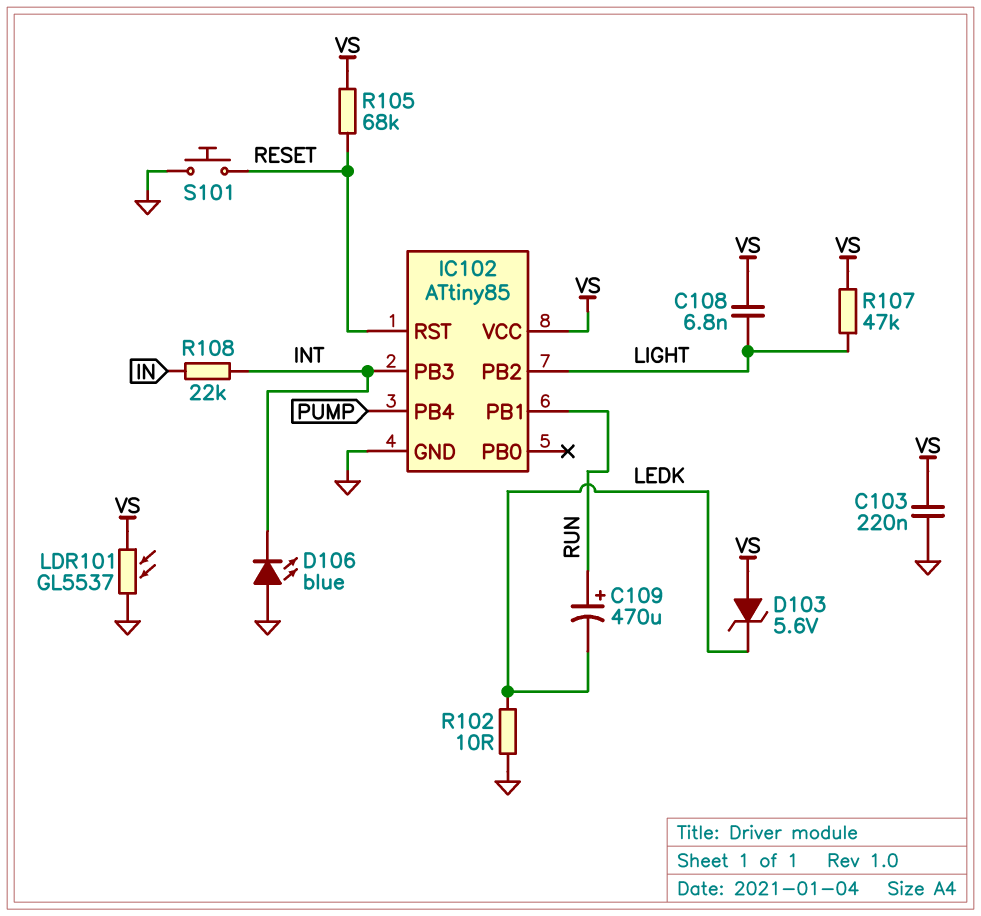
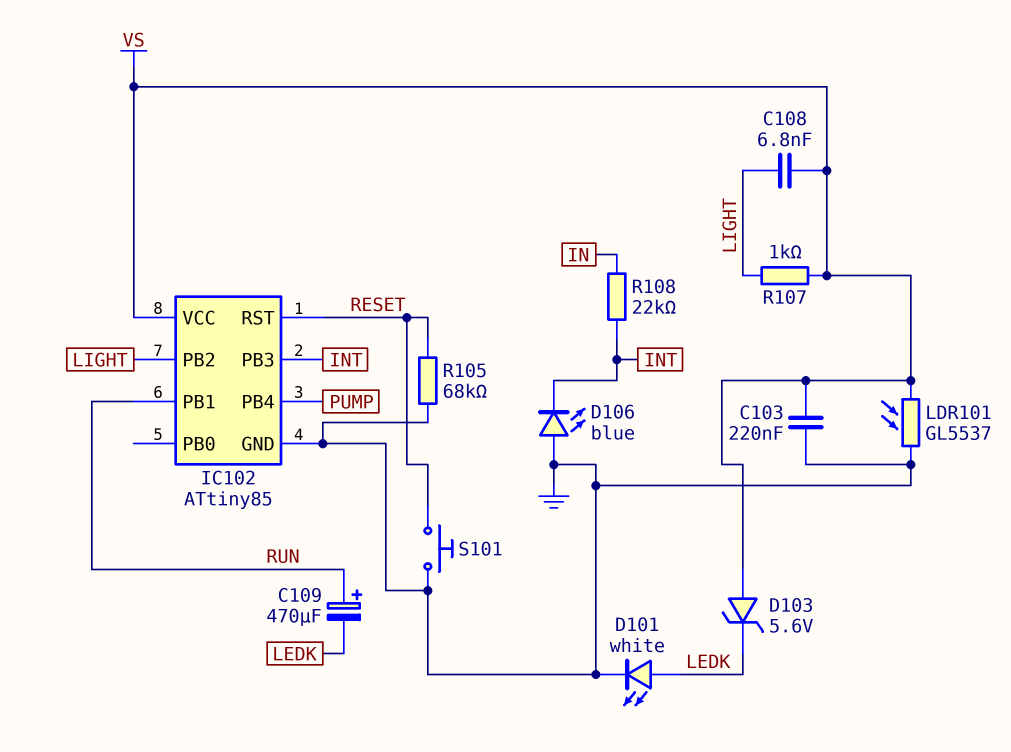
D101: none -> LED white (A LEDK, K GND)
R102: 10 (GND, LEDK) -> none
R105: 68k (RESET, VS) -> 68k (GND, RESET)
R107: 47k (LIGHT, VS) -> 1k (LIGHT, VS)

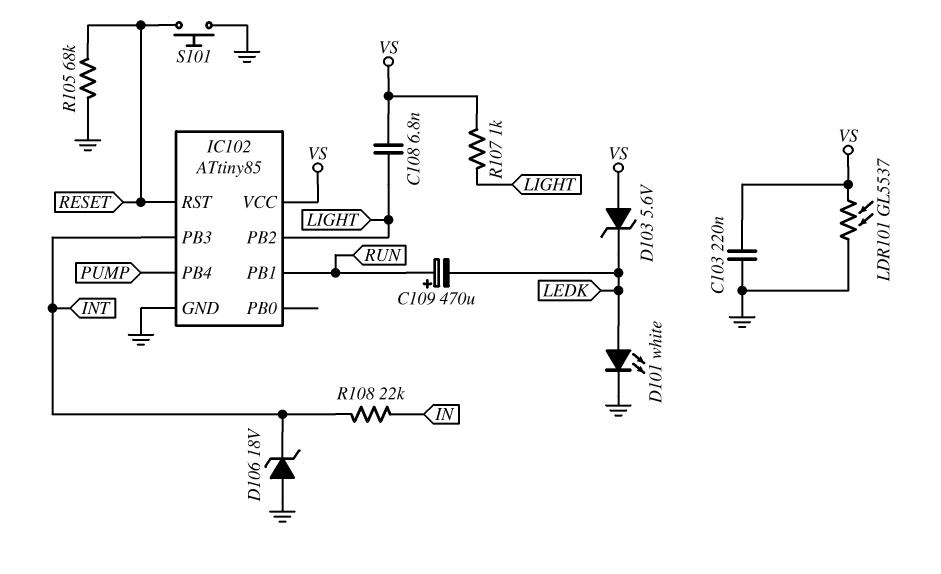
D106: LED blue (A GND, K INT) -> zener 18V (A GND, K INT)

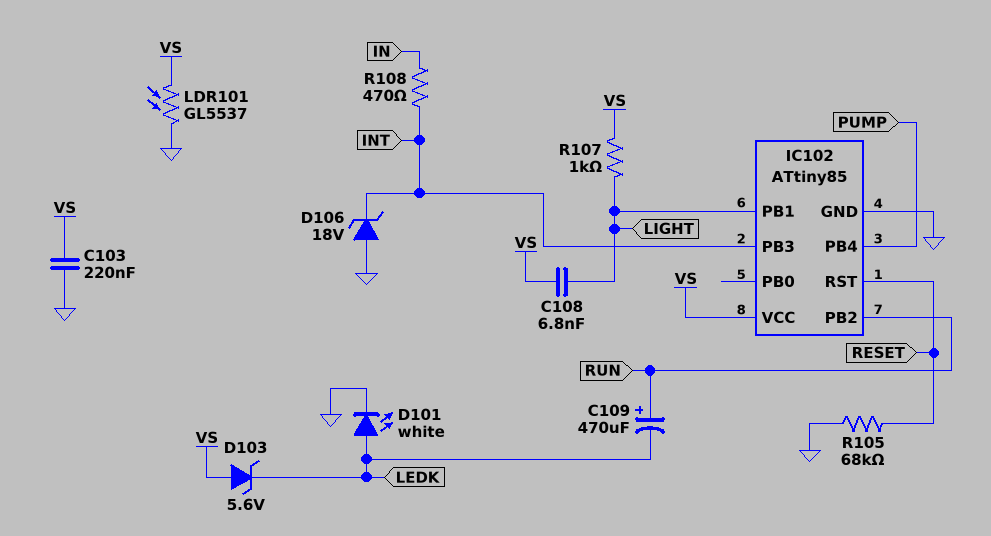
IC102 pin PB1: RUN -> LIGHT
IC102 pin PB2: LIGHT -> RUN
R108: 22k (IN, INT) -> 470 (IN, INT)
S101: button (GND, RESET) -> none

